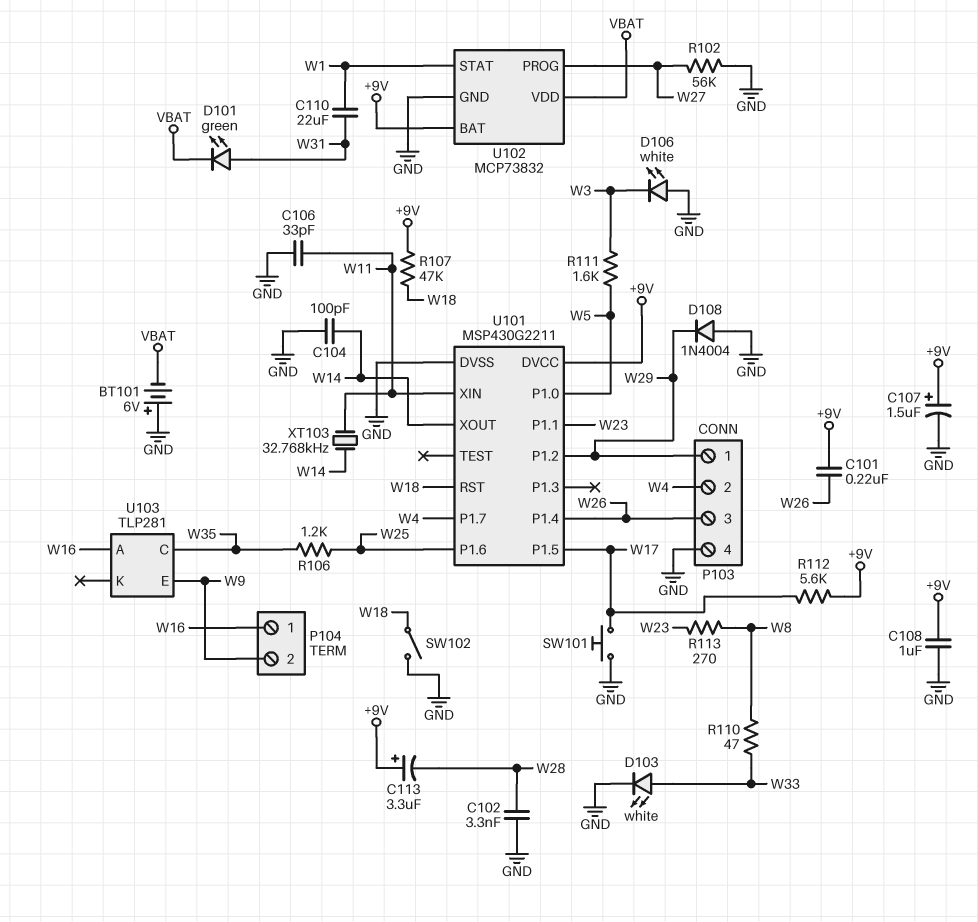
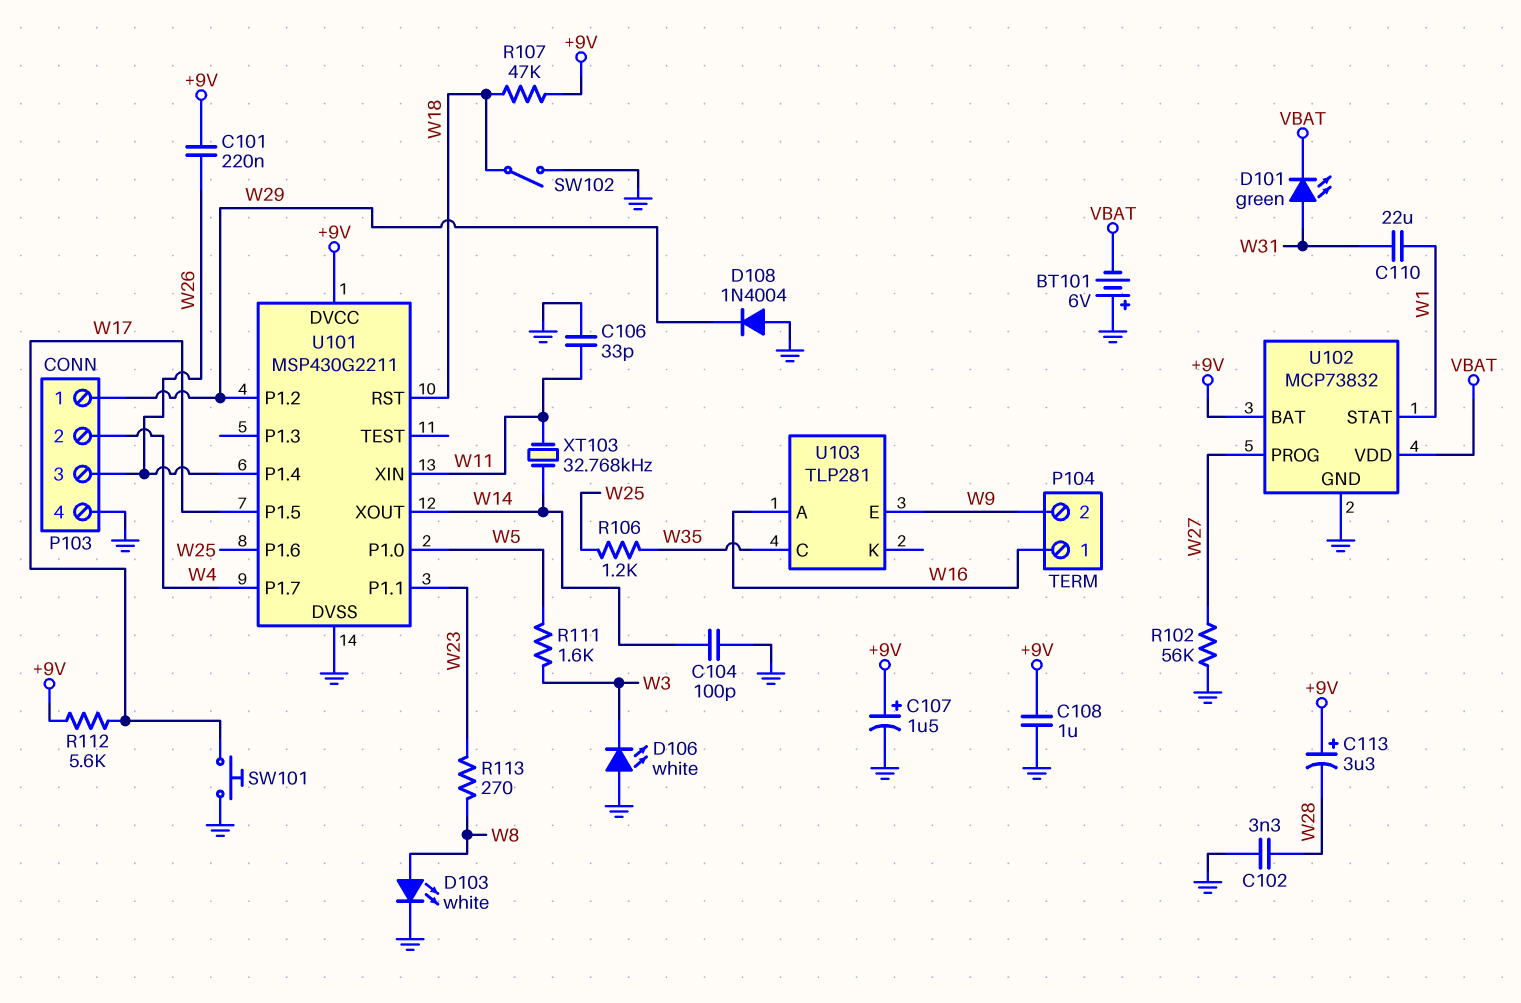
D103: LED white (A W33, K GND) -> LED white (A W8, K GND)
R110: 47 (W8, W33) -> none

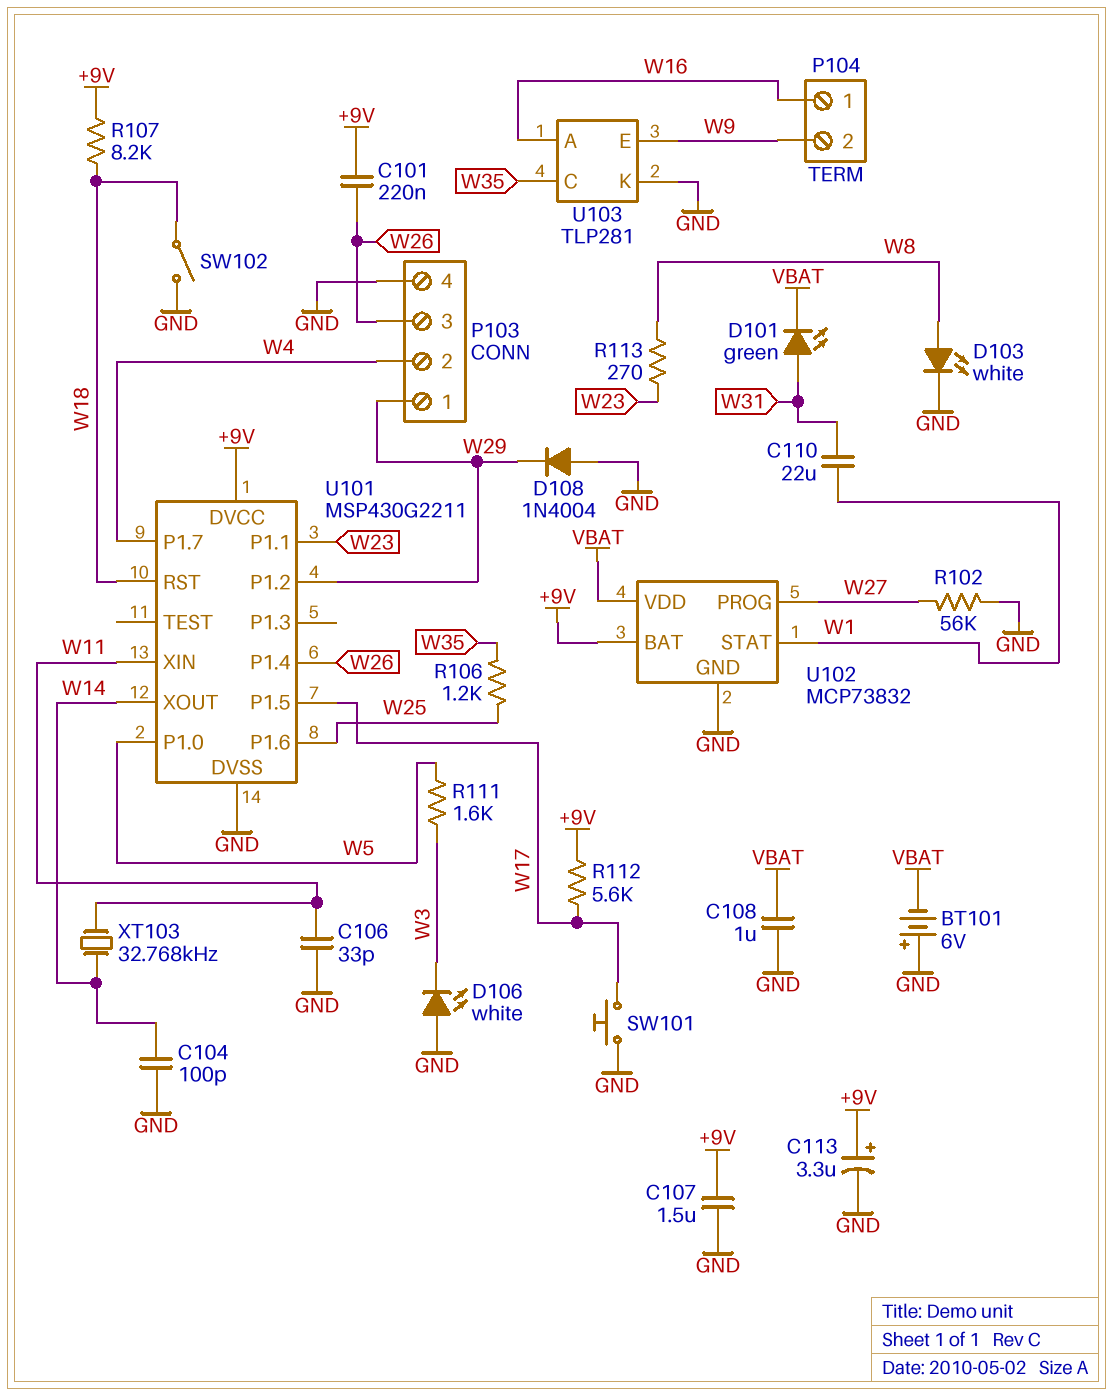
C102: 3.3nF (GND, W28) -> none
C107: 1.5uF (plus +9V, minus GND) -> 1.5uF (+9V, GND)
C108: 1uF (+9V, GND) -> 1uF (GND, VBAT)
C113: 3.3uF (plus +9V, minus W28) -> 3.3uF (plus +9V, minus GND)
R107: 47k (+9V, W18) -> 8.2k (+9V, W18)
U103 pin K: none -> GND

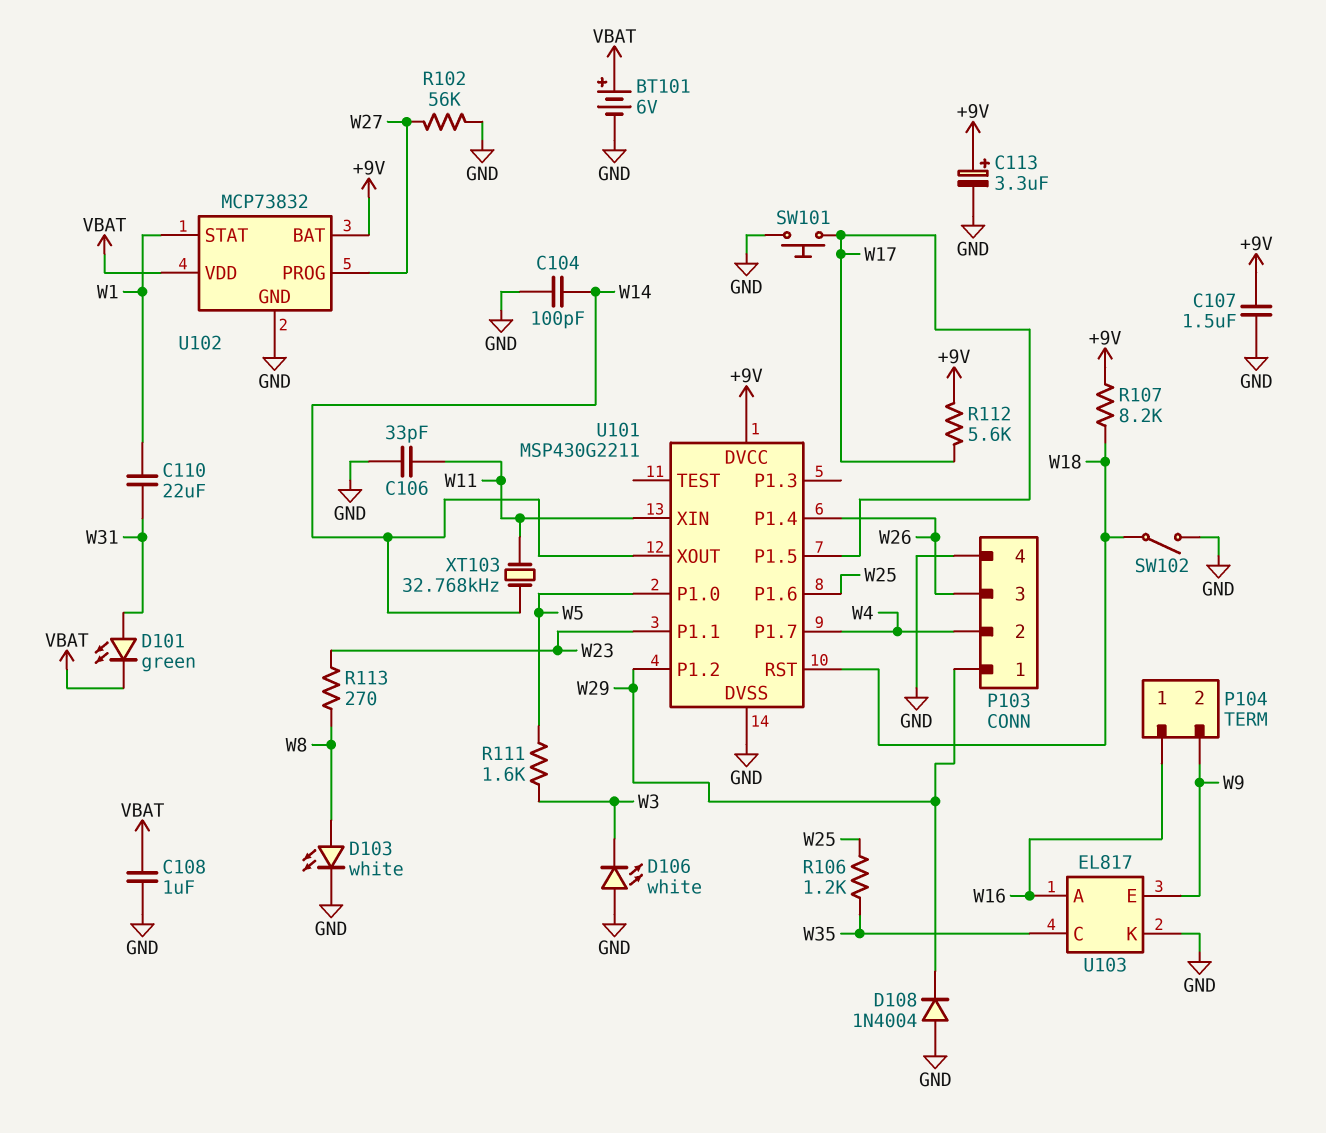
BT101: 6V (plus GND, minus VBAT) -> 6V (plus VBAT, minus GND)
C101: 220nF (+9V, W26) -> none
U103: TLP281 -> EL817

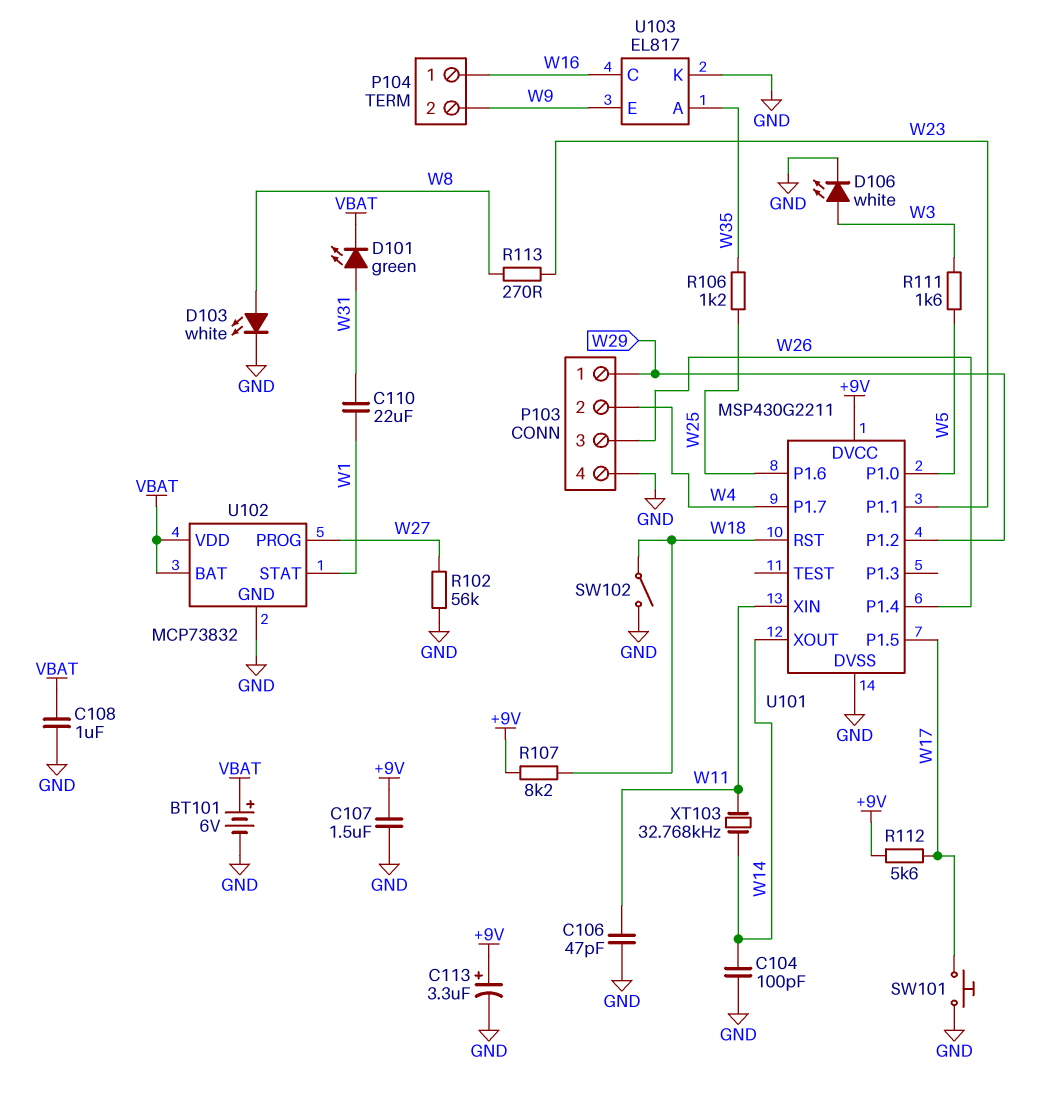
C106: 33pF (GND, W11) -> 47pF (GND, W11)
D106: LED white (A GND, K W3) -> LED white (A W3, K GND)
D108: diode 1N4004 (A GND, K W29) -> none
U102 pin BAT: +9V -> VBAT
U103 pin A: W16 -> W35
U103 pin C: W35 -> W16

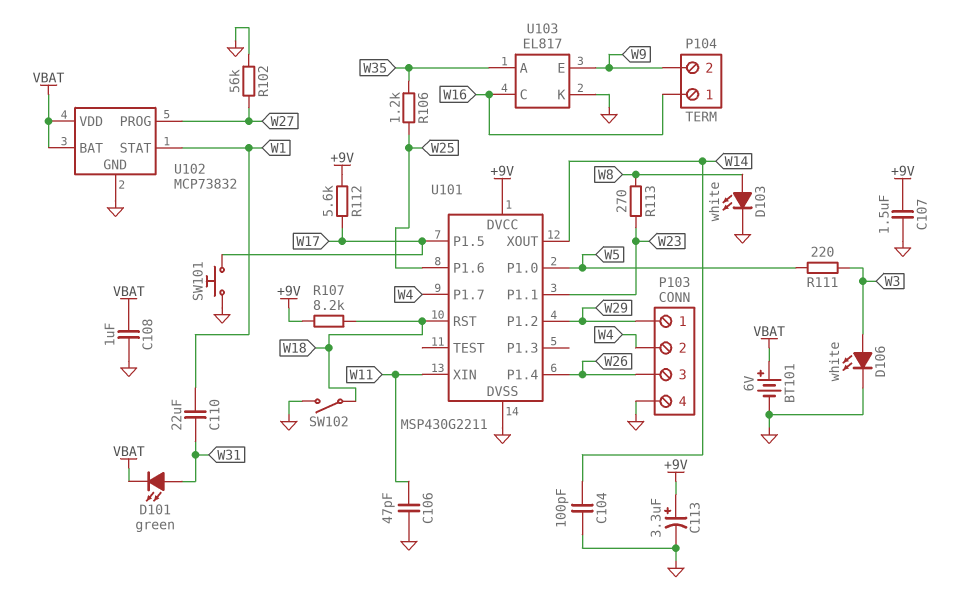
R111: 1.6k (W3, W5) -> 220 (W3, W5)
XT103: 32.768kHz (W11, W14) -> none

